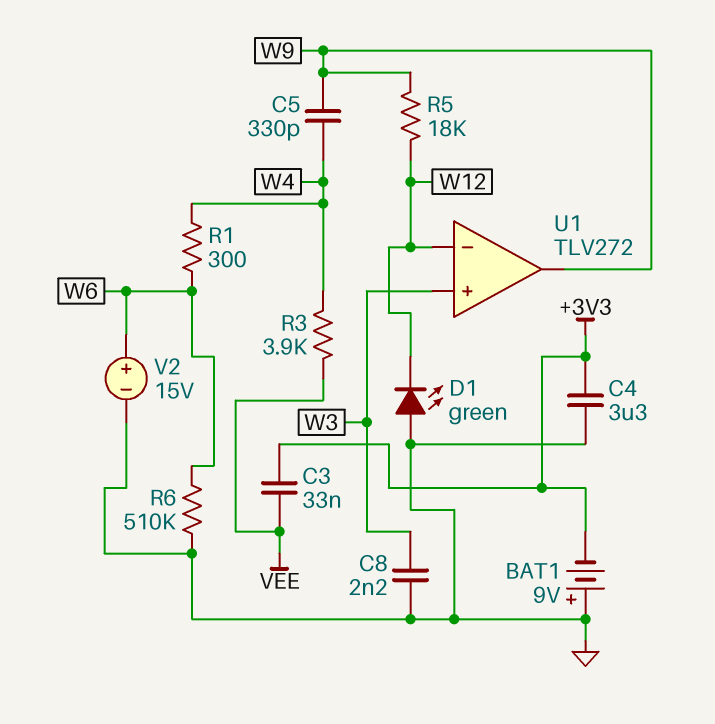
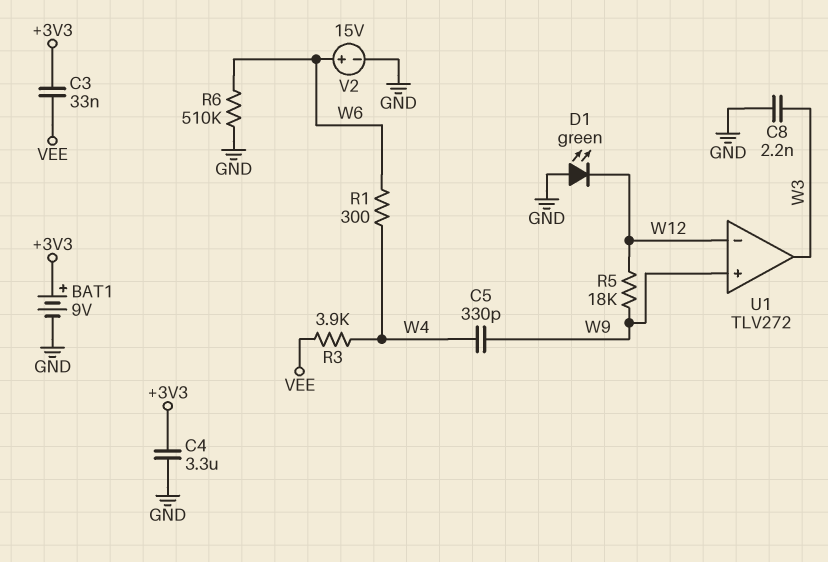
BAT1: 9V (plus GND, minus +3V3) -> 9V (plus +3V3, minus GND)
U1 pin in+: W3 -> W9
U1 pin out: W9 -> W3

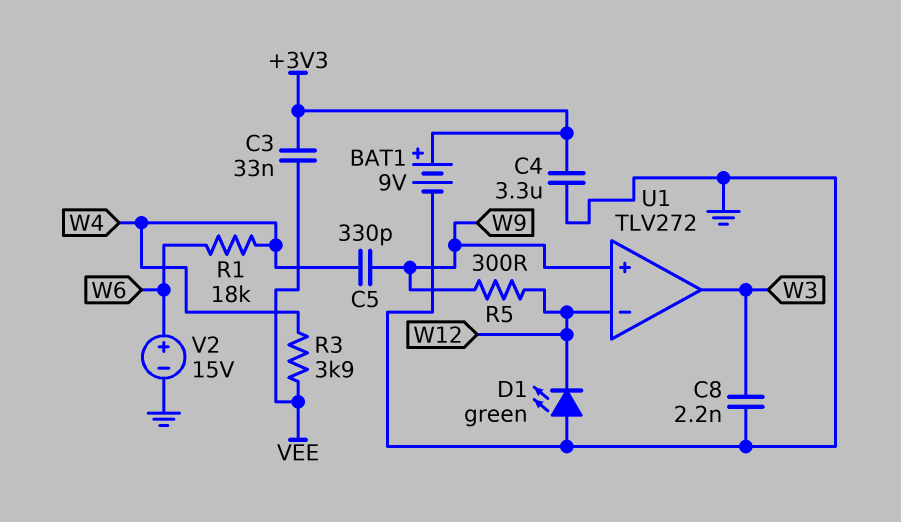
R1: 300 (W4, W6) -> 18k (W4, W6)
R5: 18k (W9, W12) -> 300 (W9, W12)
R6: 510k (GND, W6) -> none

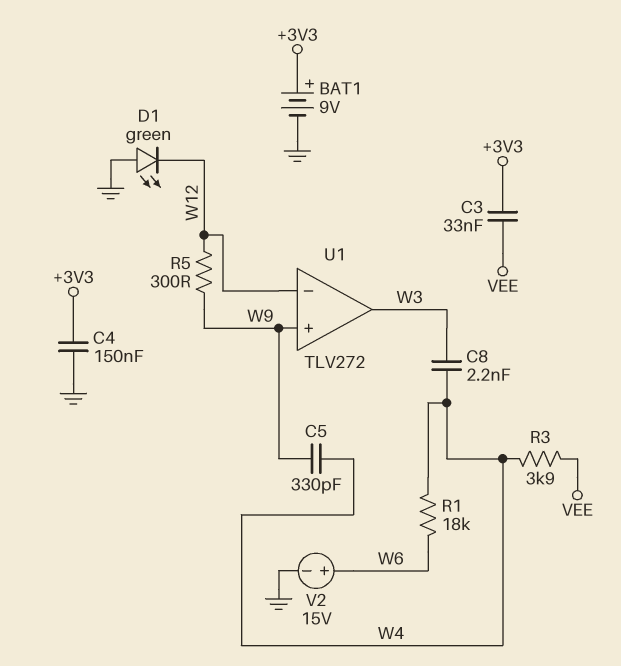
C4: 3.3uF (+3V3, GND) -> 150nF (+3V3, GND)
C8: 2.2nF (GND, W3) -> 2.2nF (W3, W4)

